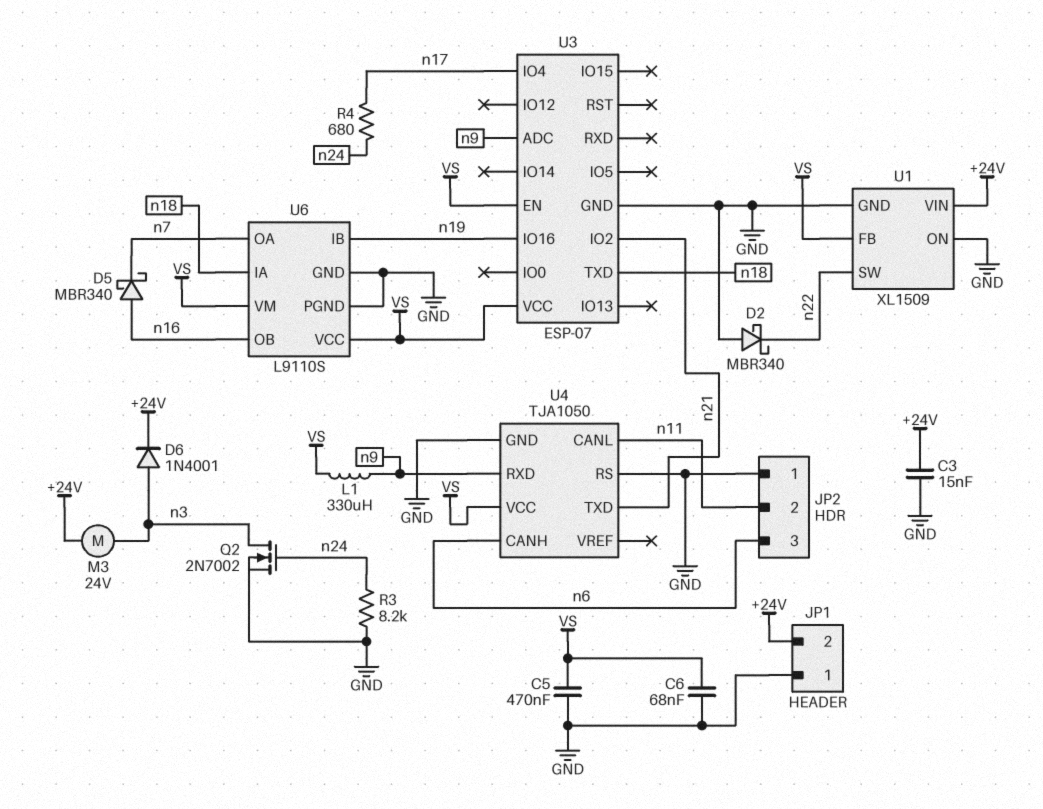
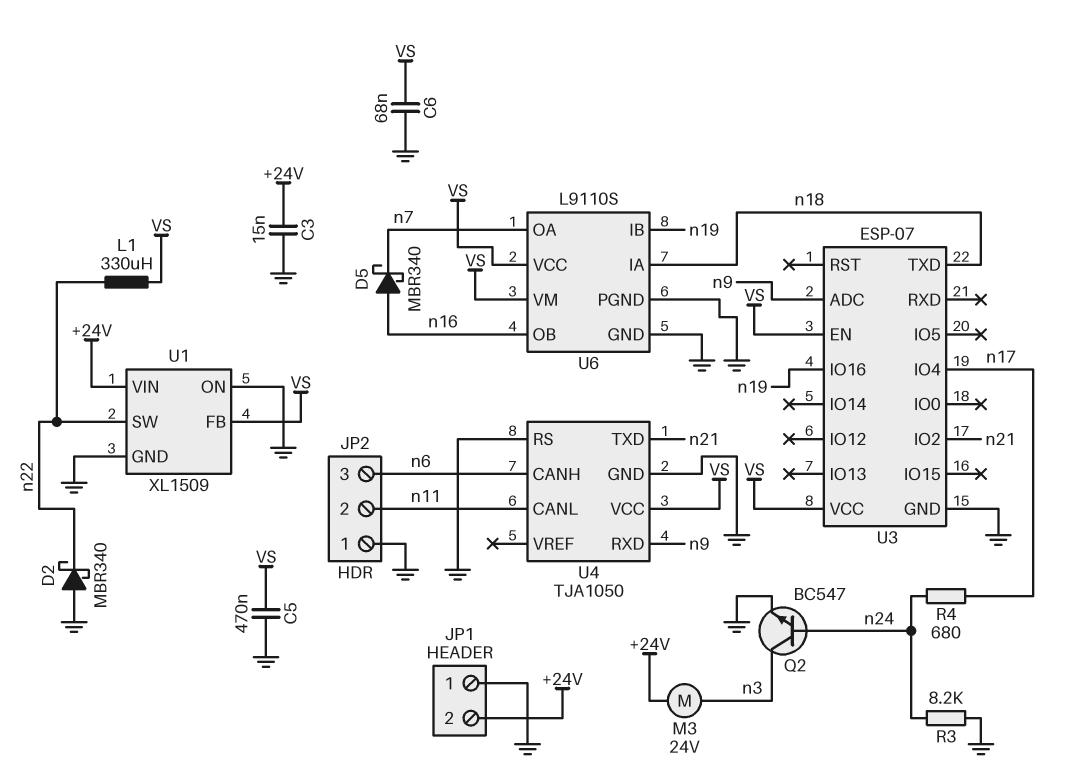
D6: diode 1N4001 (A n3, K +24V) -> none
L1: 330uH (VS, n9) -> 330uH (VS, n22)
Q2: NMOS 2N7002 (G n24, D n3, S GND) -> NPN BC547 (B n24, C n3, E GND)

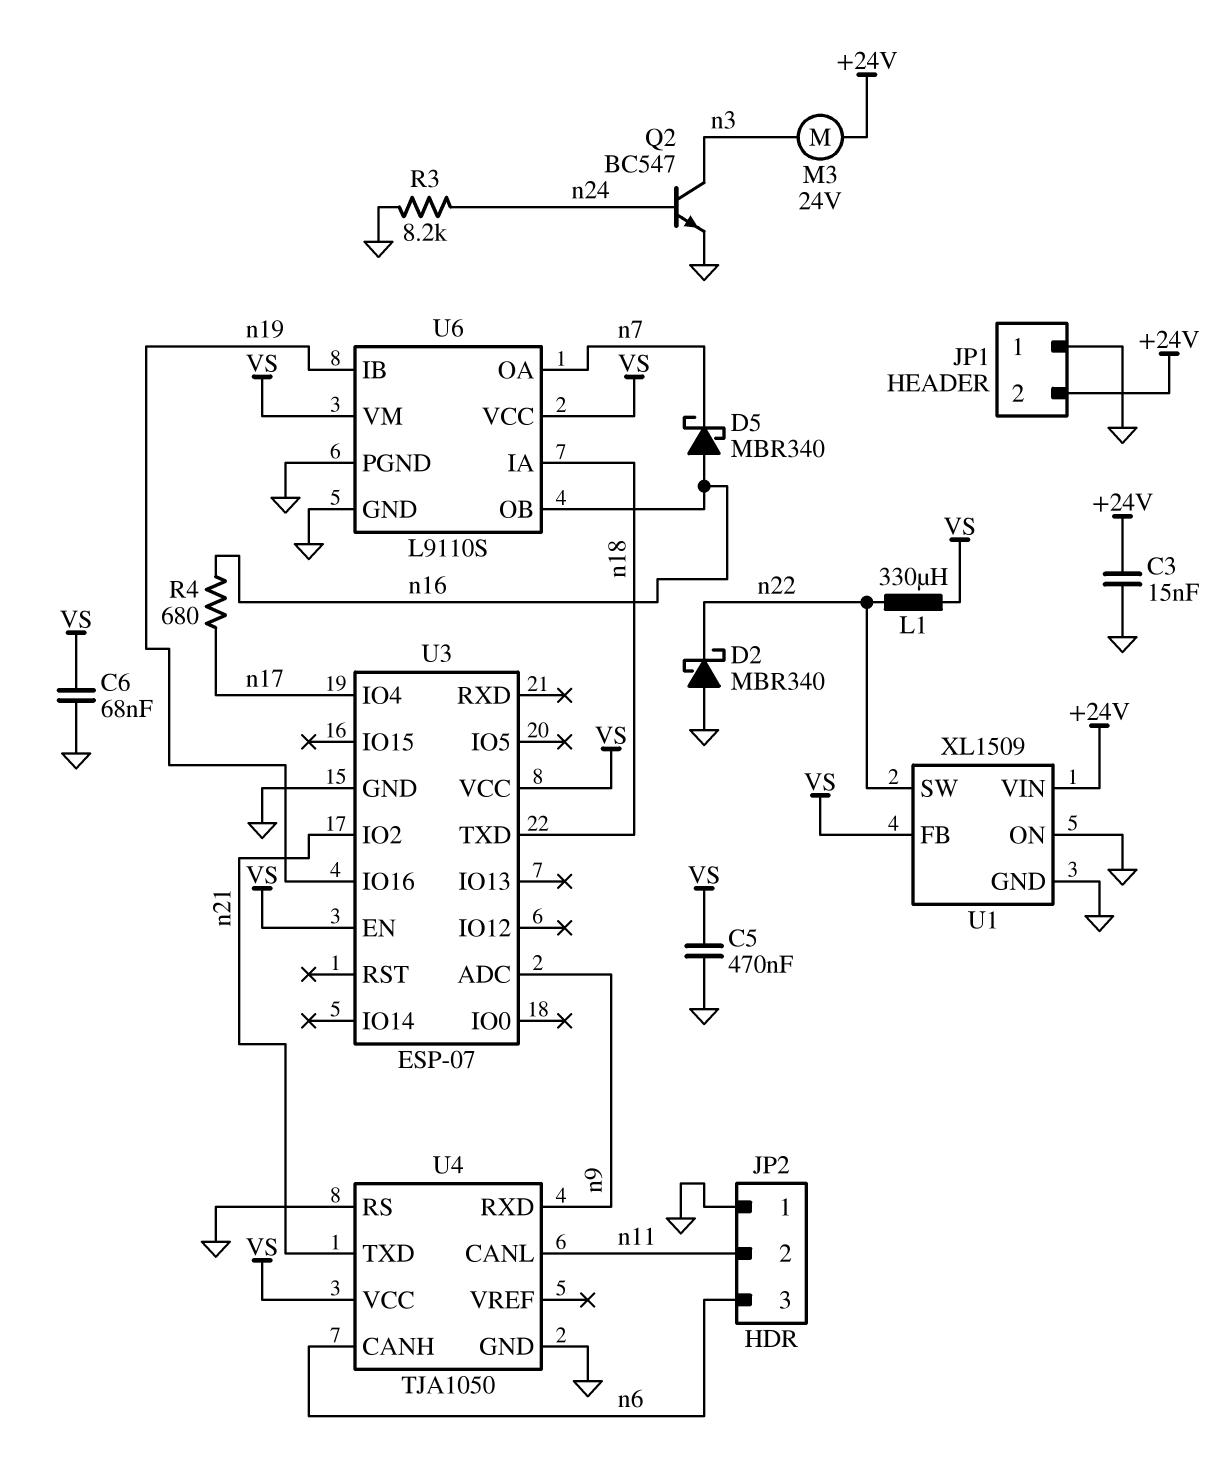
R4: 680 (n17, n24) -> 680 (n16, n17)

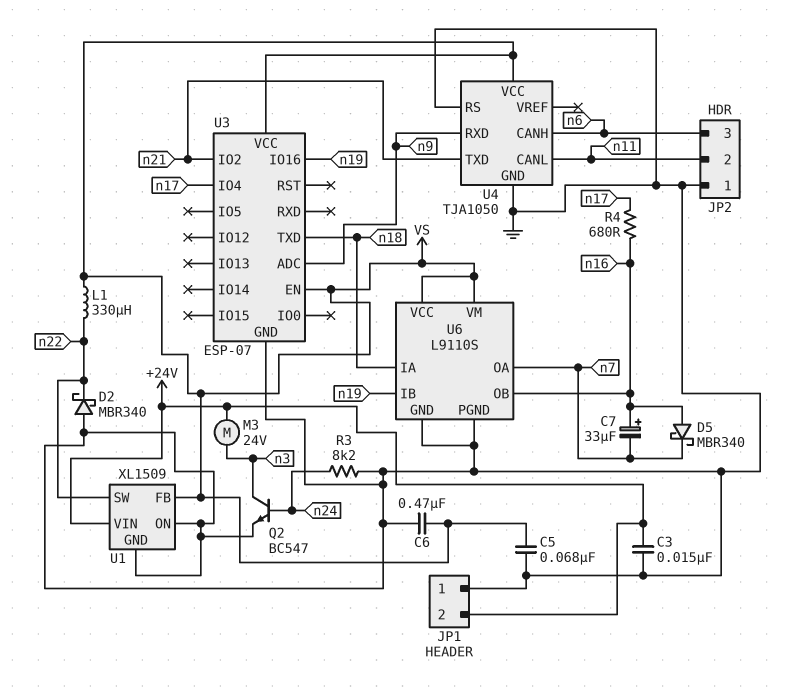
C5: 470nF (GND, VS) -> 68nF (GND, VS)
C6: 68nF (GND, VS) -> 470nF (GND, VS)
C7: none -> 33uF (plus n16, minus n7)

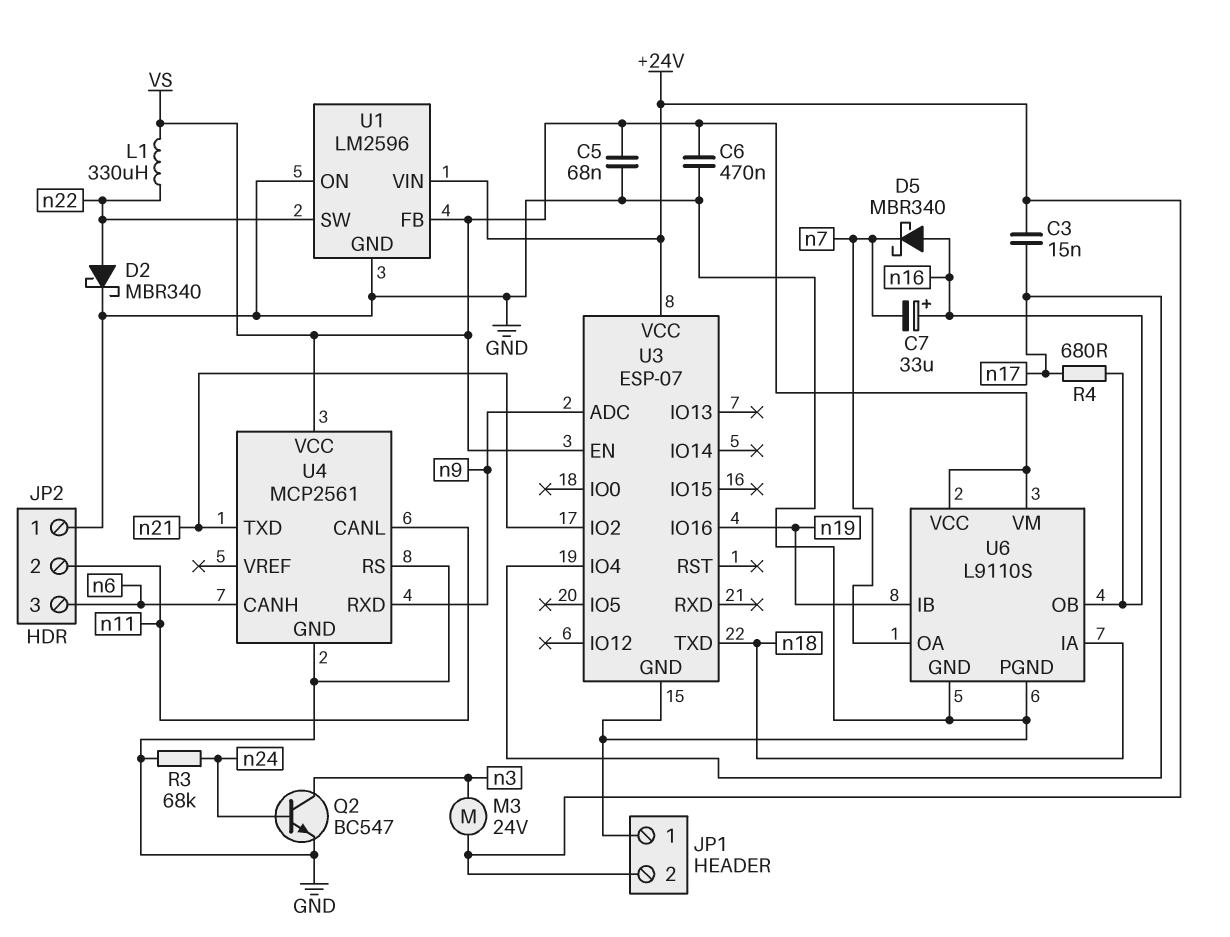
C3: 15nF (+24V, GND) -> 15nF (+24V, n17)
D2: schottky MBR340 (A GND, K n22) -> schottky MBR340 (A n22, K GND)
R3: 8.2k (GND, n24) -> 68k (GND, n24)
U1: XL1509 -> LM2596
U3 pin VCC: VS -> +24V
U4: TJA1050 -> MCP2561

